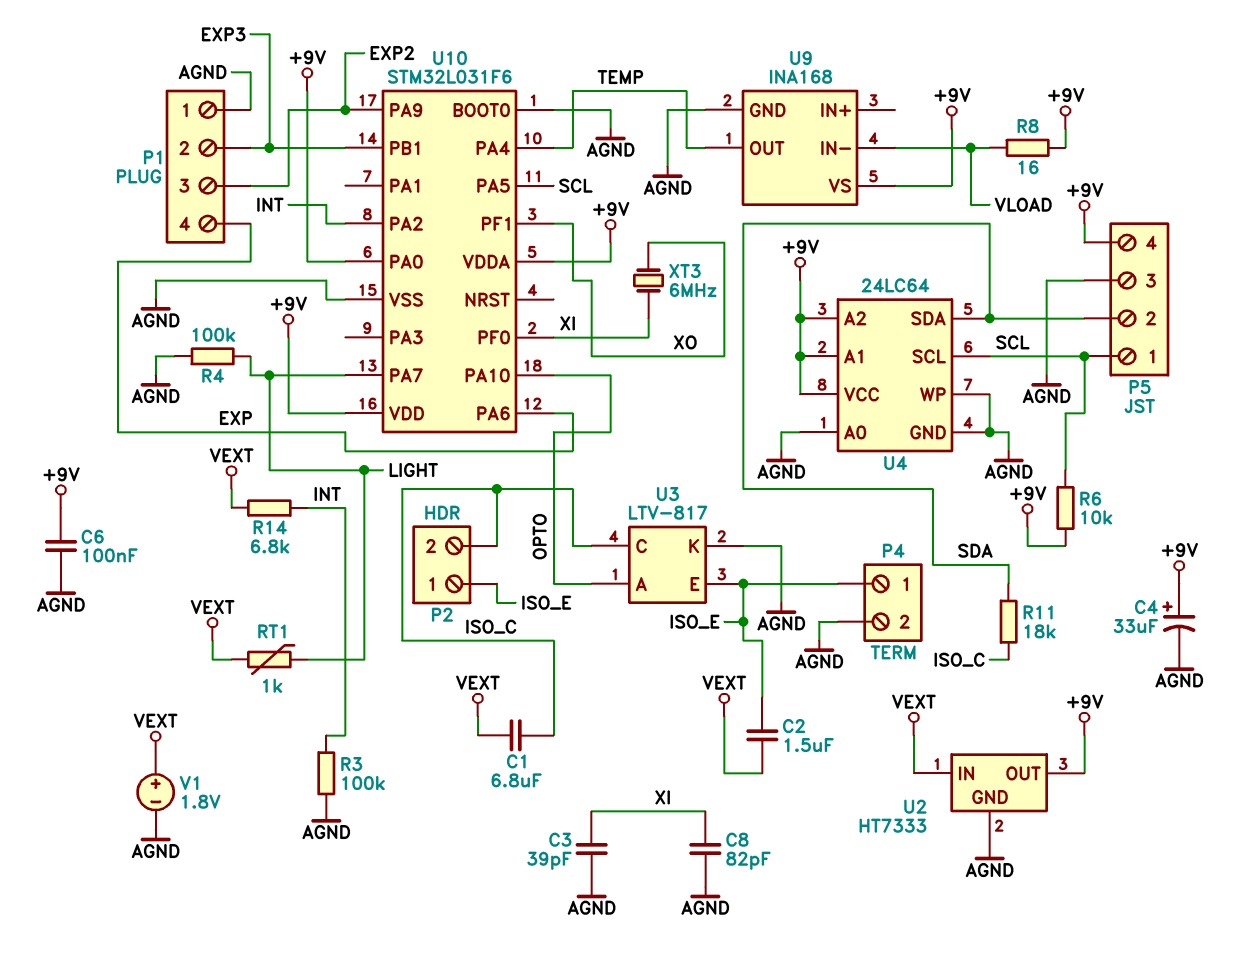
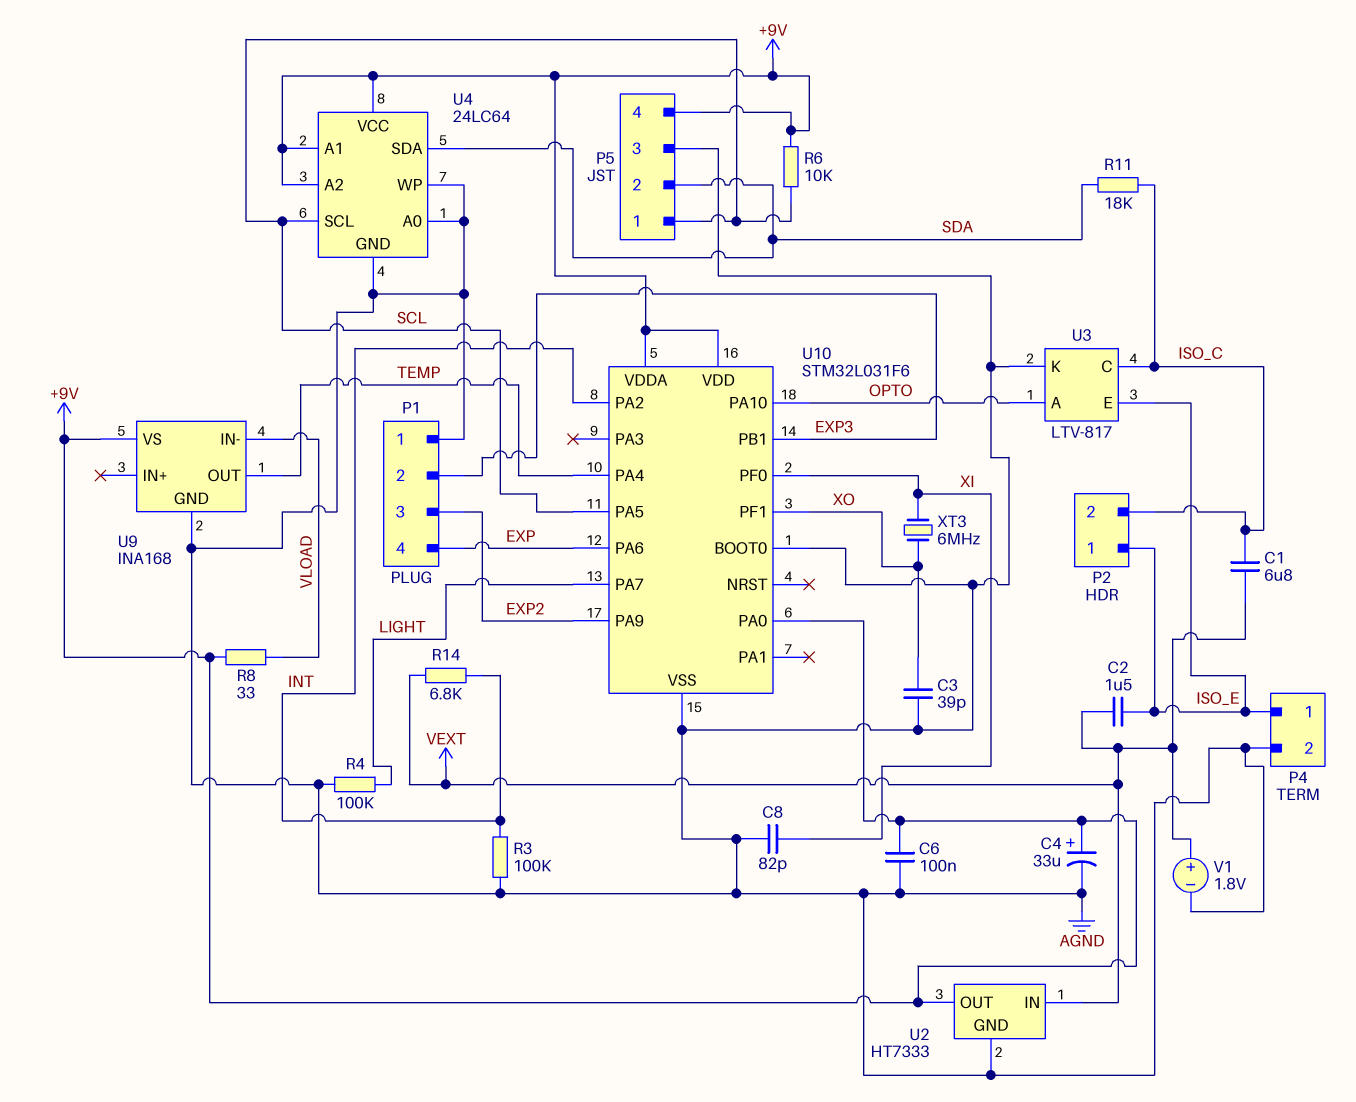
C3: 39pF (AGND, XI) -> 39pF (AGND, XO)
R8: 16 (+9V, VLOAD) -> 33 (+9V, VLOAD)
RT1: 1k (LIGHT, VEXT) -> none

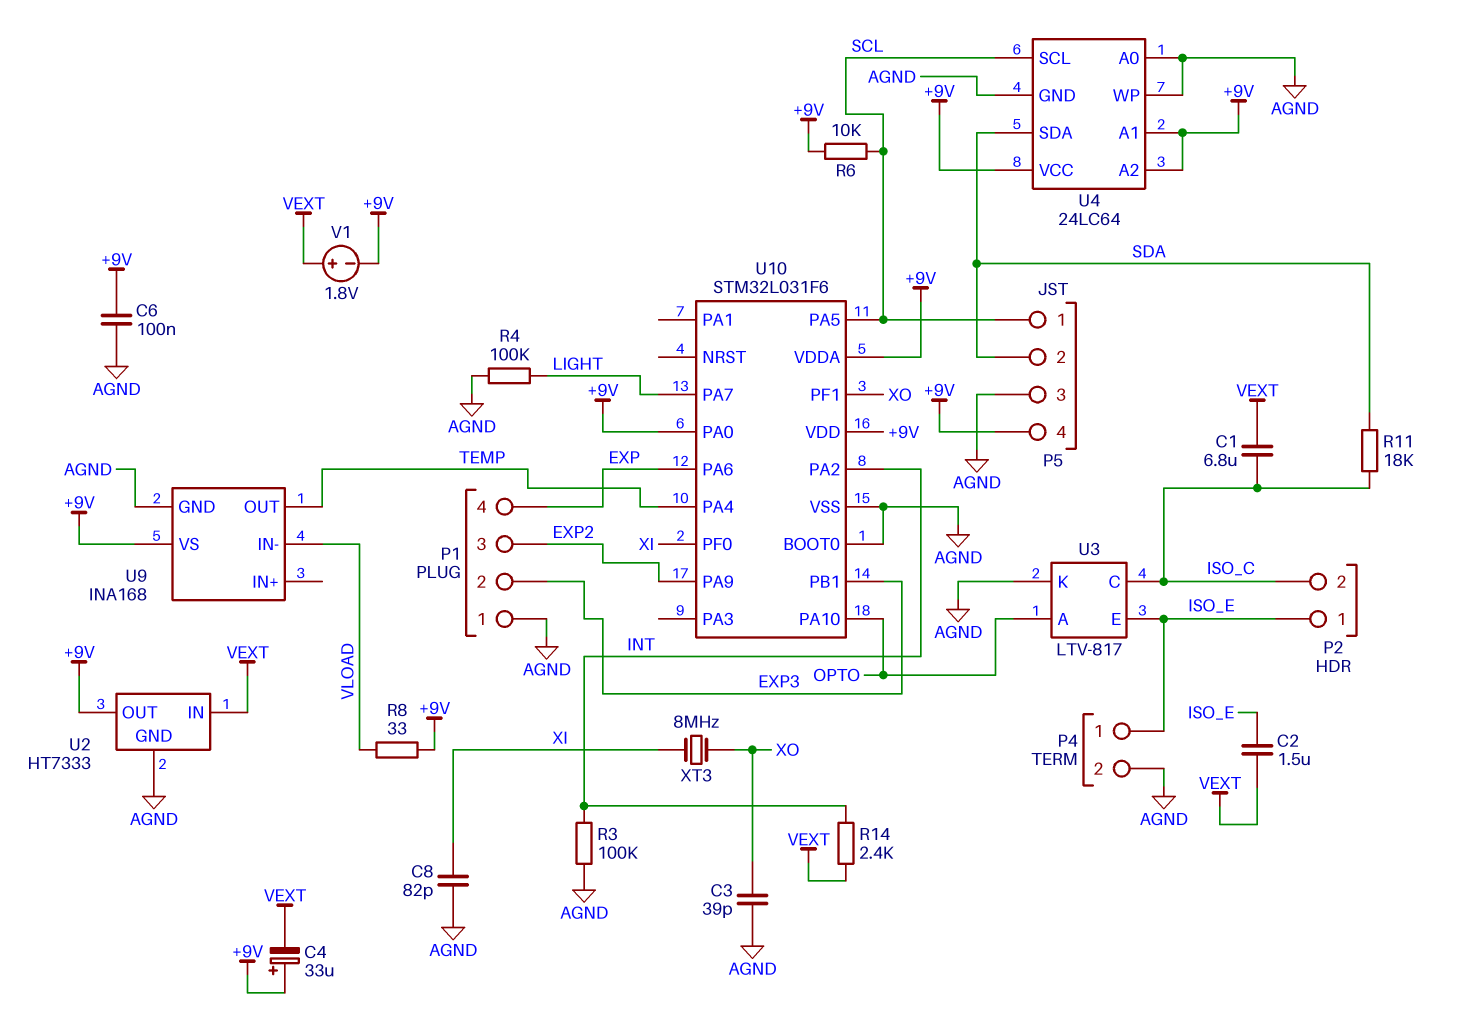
C4: 33uF (plus +9V, minus AGND) -> 33uF (plus +9V, minus VEXT)
R14: 6.8k (INT, VEXT) -> 2.4k (INT, VEXT)
V1: 1.8V (plus VEXT, minus AGND) -> 1.8V (plus VEXT, minus +9V)
XT3: 6MHz (XI, XO) -> 8MHz (XI, XO)

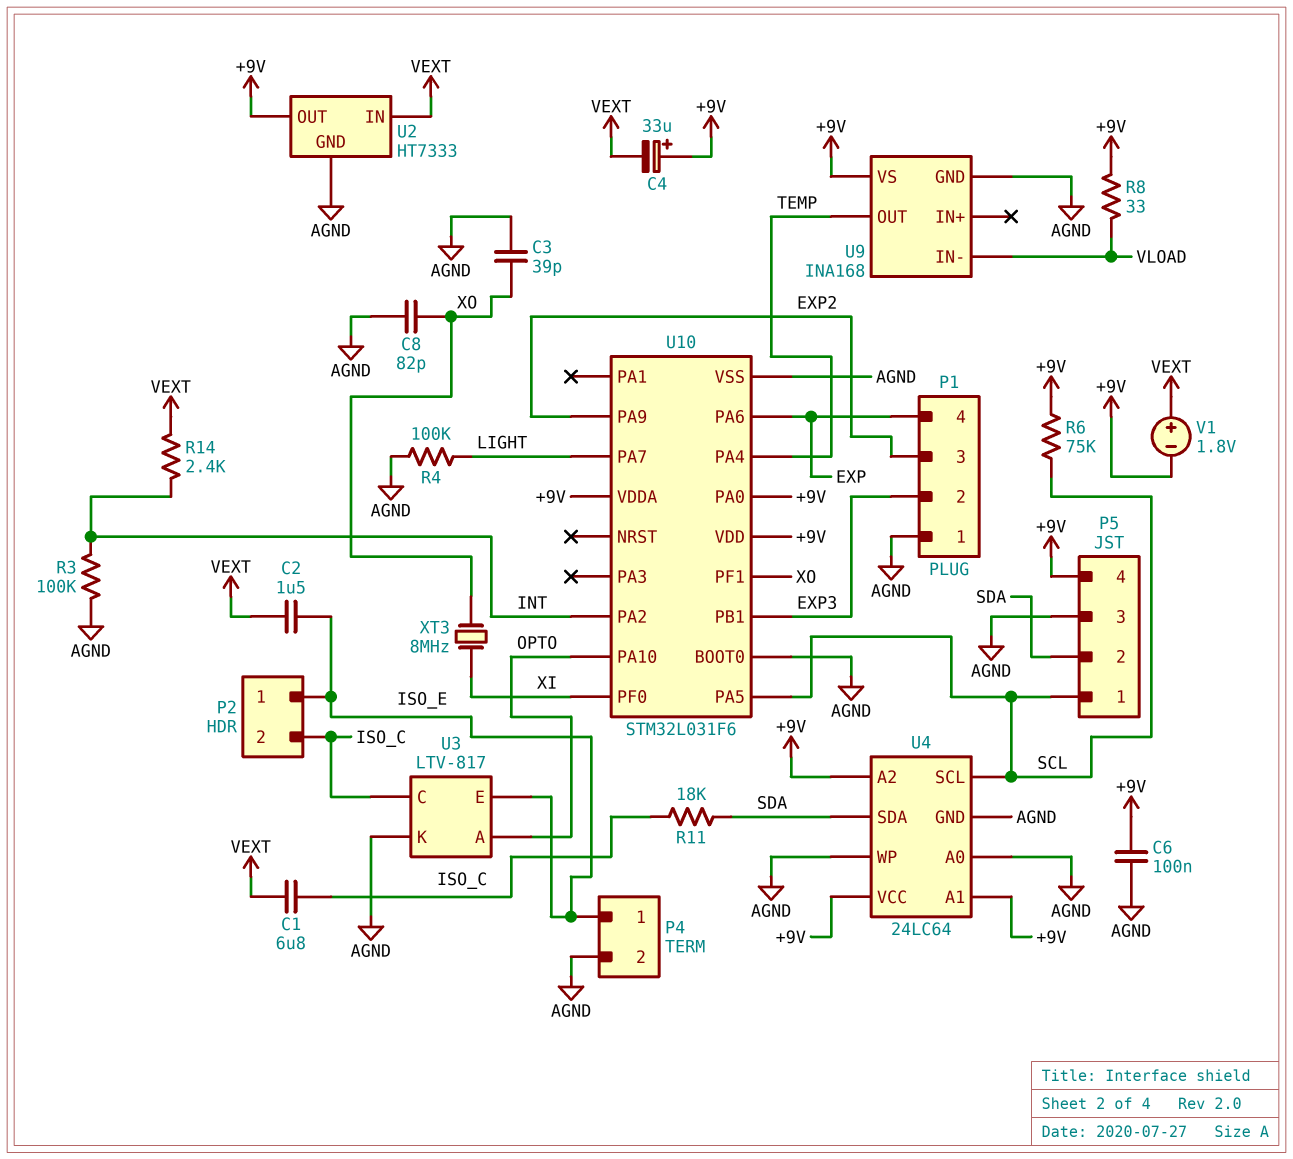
C8: 82pF (AGND, XI) -> 82pF (AGND, XO)
R6: 10k (+9V, SCL) -> 75k (+9V, SCL)

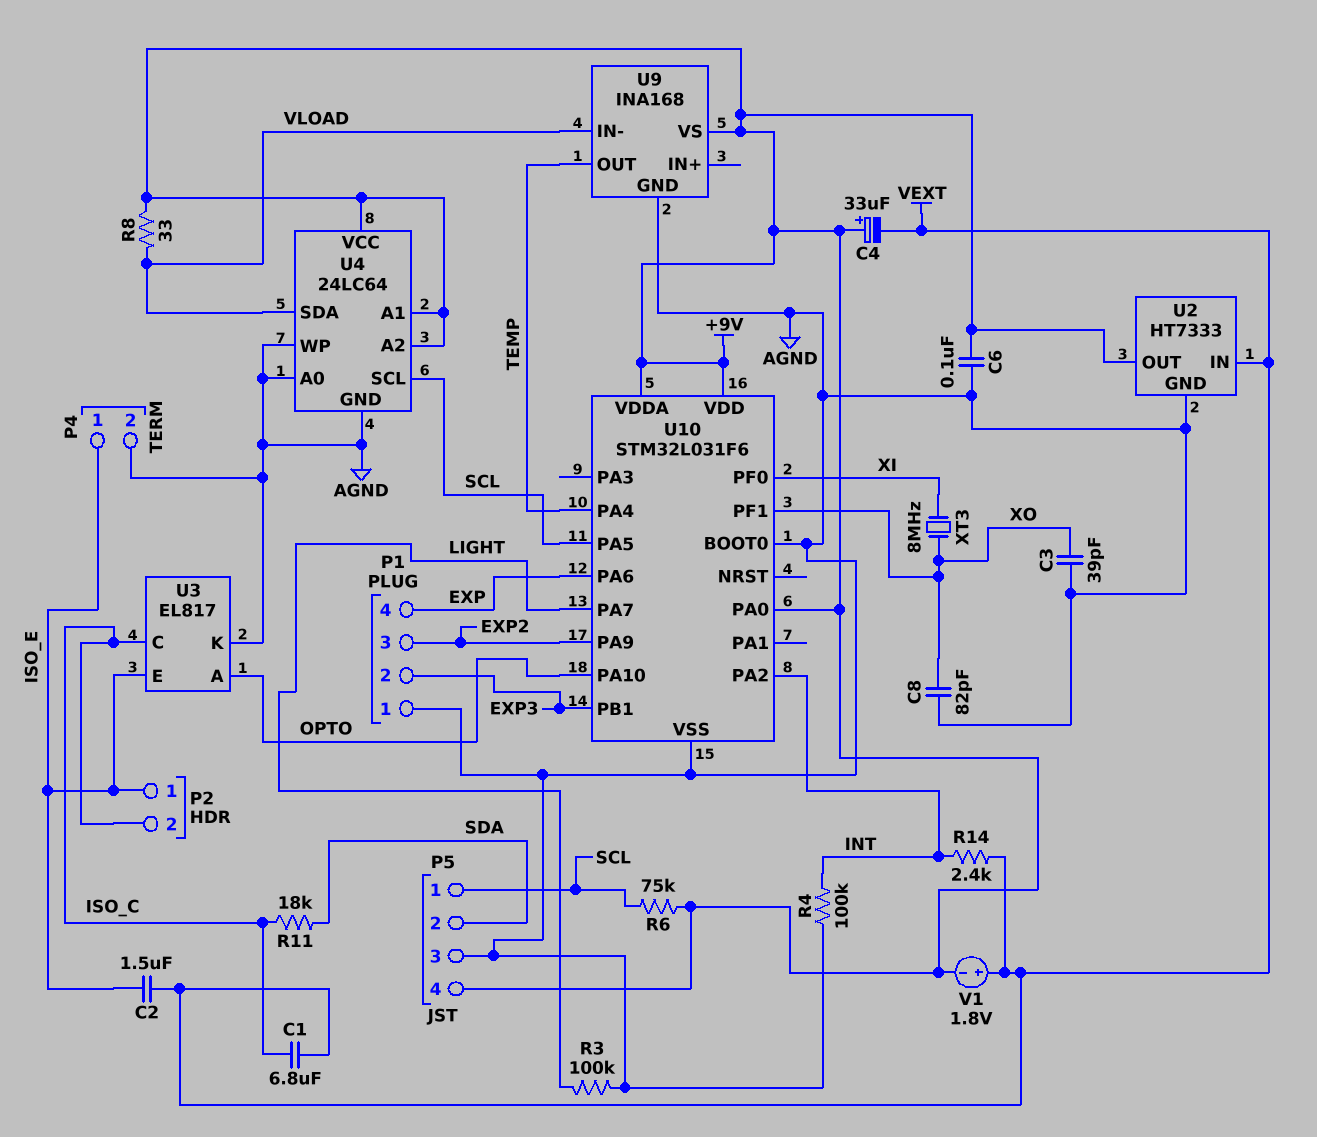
R3: 100k (AGND, INT) -> 100k (AGND, LIGHT)
R4: 100k (AGND, LIGHT) -> 100k (AGND, INT)
U3: LTV-817 -> EL817
U4 pin SDA: SDA -> VLOAD

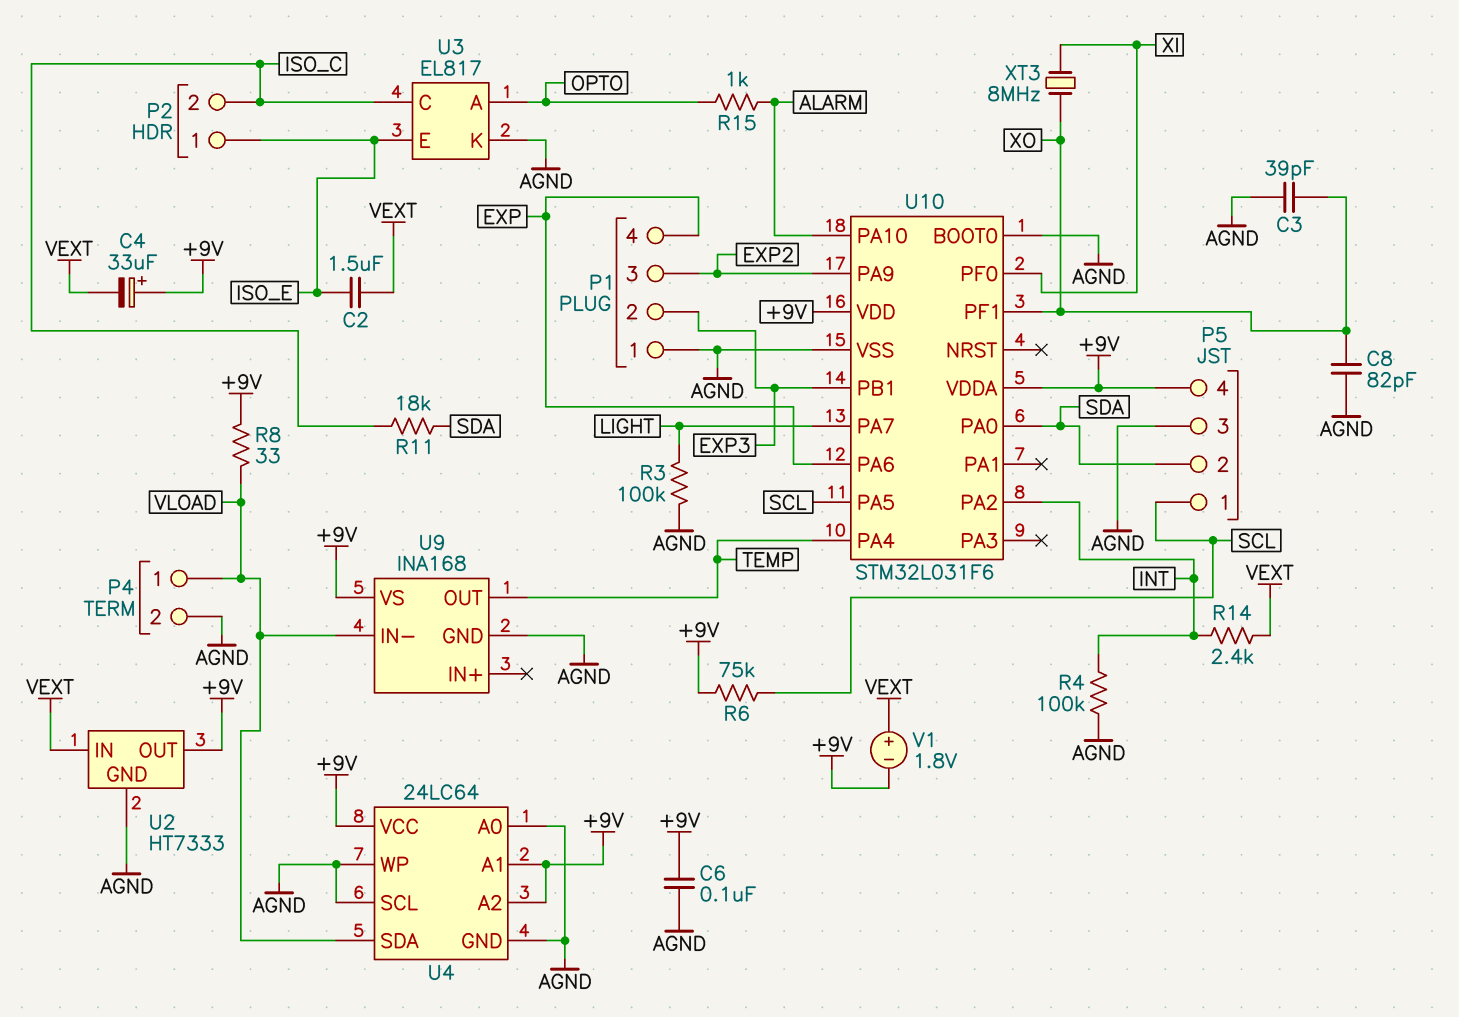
C1: 6.8uF (ISO_C, VEXT) -> none
P4 pin 1: ISO_E -> VLOAD
R15: none -> 1k (ALARM, OPTO)
U4 pin SCL: SCL -> AGND
U10 pin PA0: +9V -> SDA
U10 pin PA10: OPTO -> ALARM

